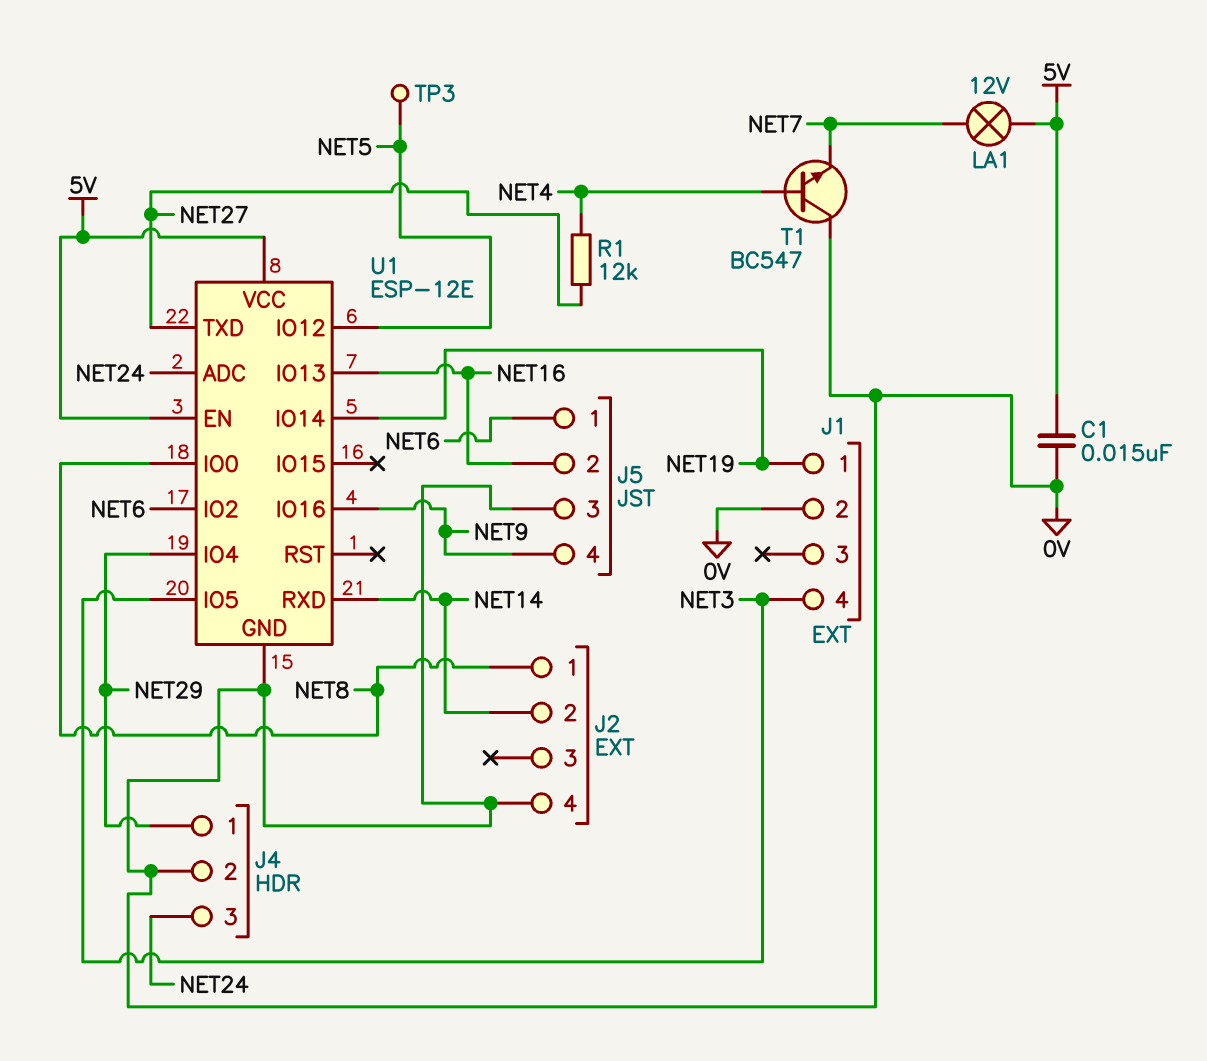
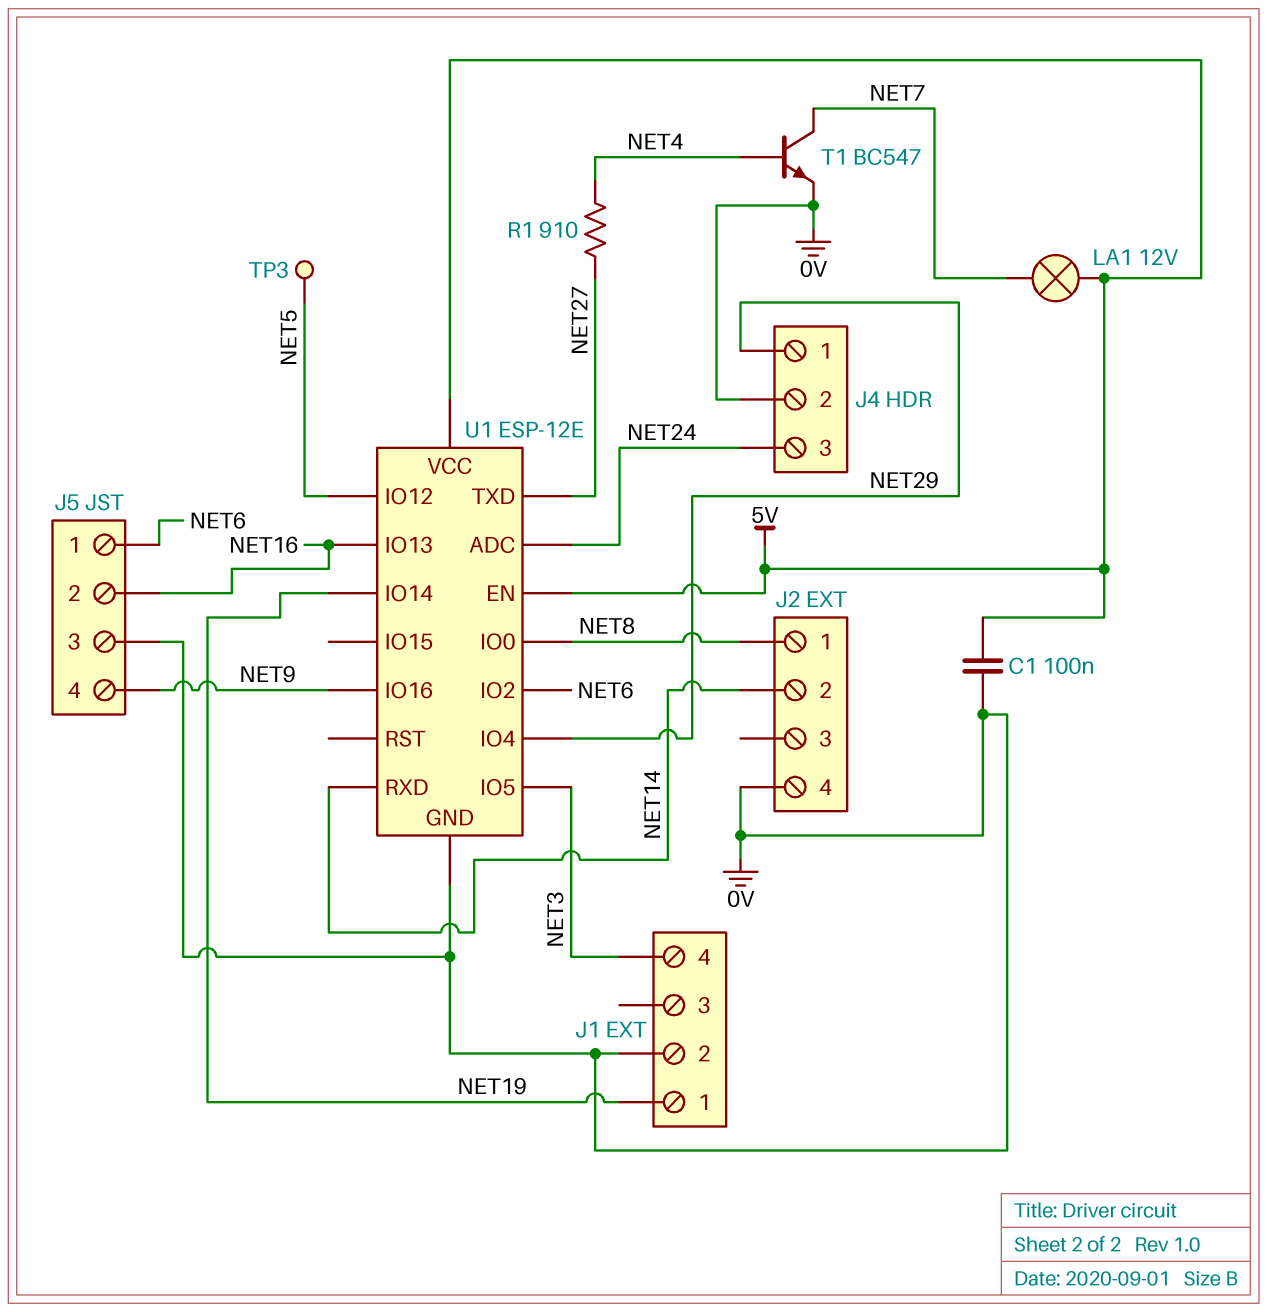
C1: 15nF (0V, 5V) -> 100nF (0V, 5V)
R1: 12k (NET4, NET27) -> 910 (NET4, NET27)
T1: NPN BC547 (B NET4, C 0V, E NET7) -> NPN BC547 (B NET4, C NET7, E 0V)

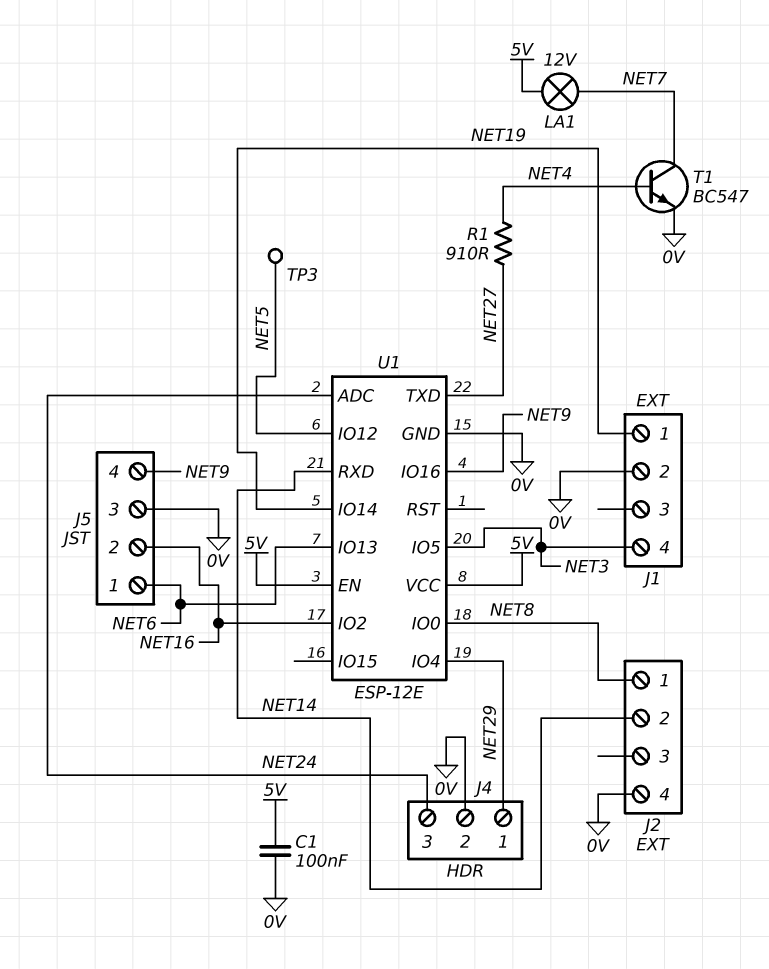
U1 pin IO2: NET6 -> NET16
U1 pin IO13: NET16 -> NET6

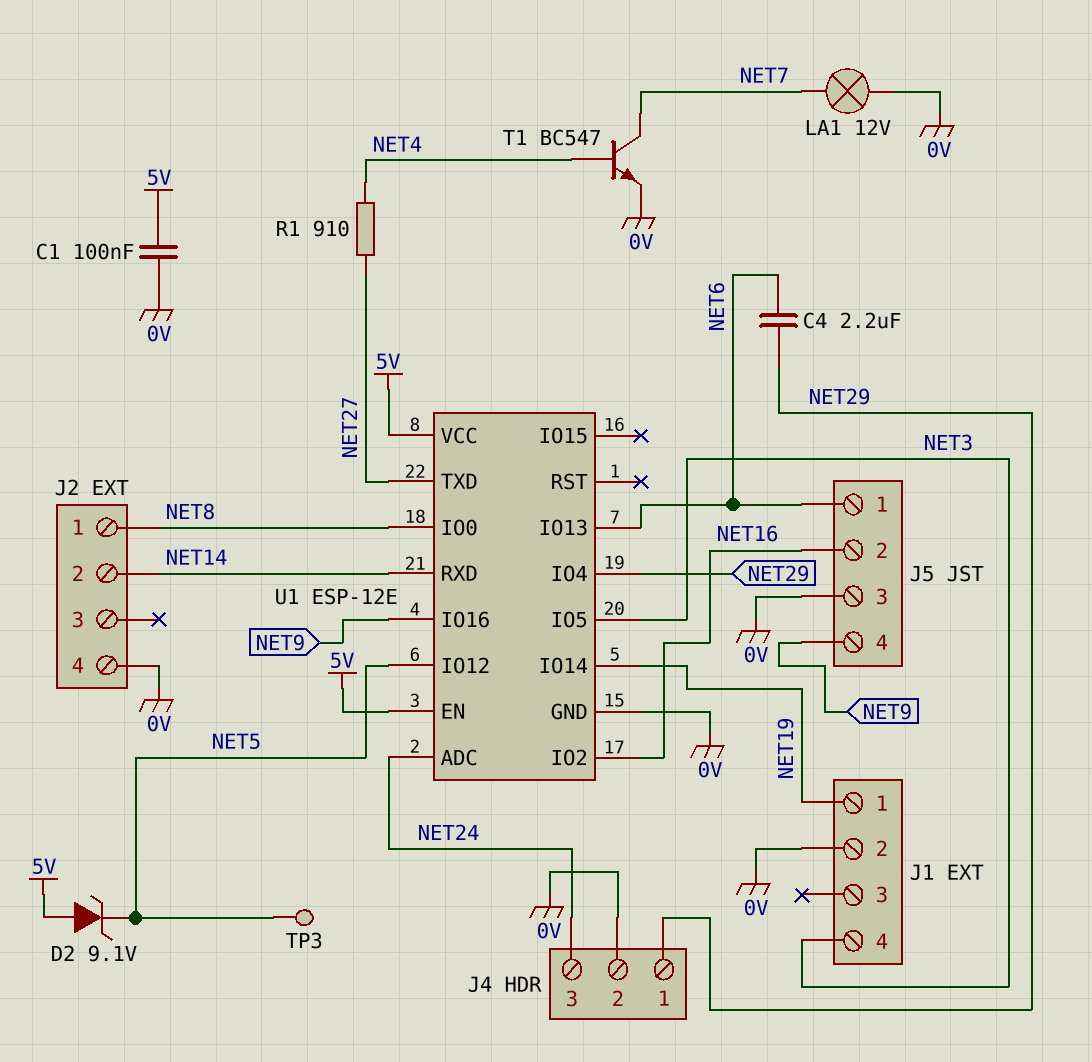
C4: none -> 2.2uF (NET6, NET29)
D2: none -> zener 9.1V (A 5V, K NET5)
LA1: lamp 12V (5V, NET7) -> lamp 12V (0V, NET7)

